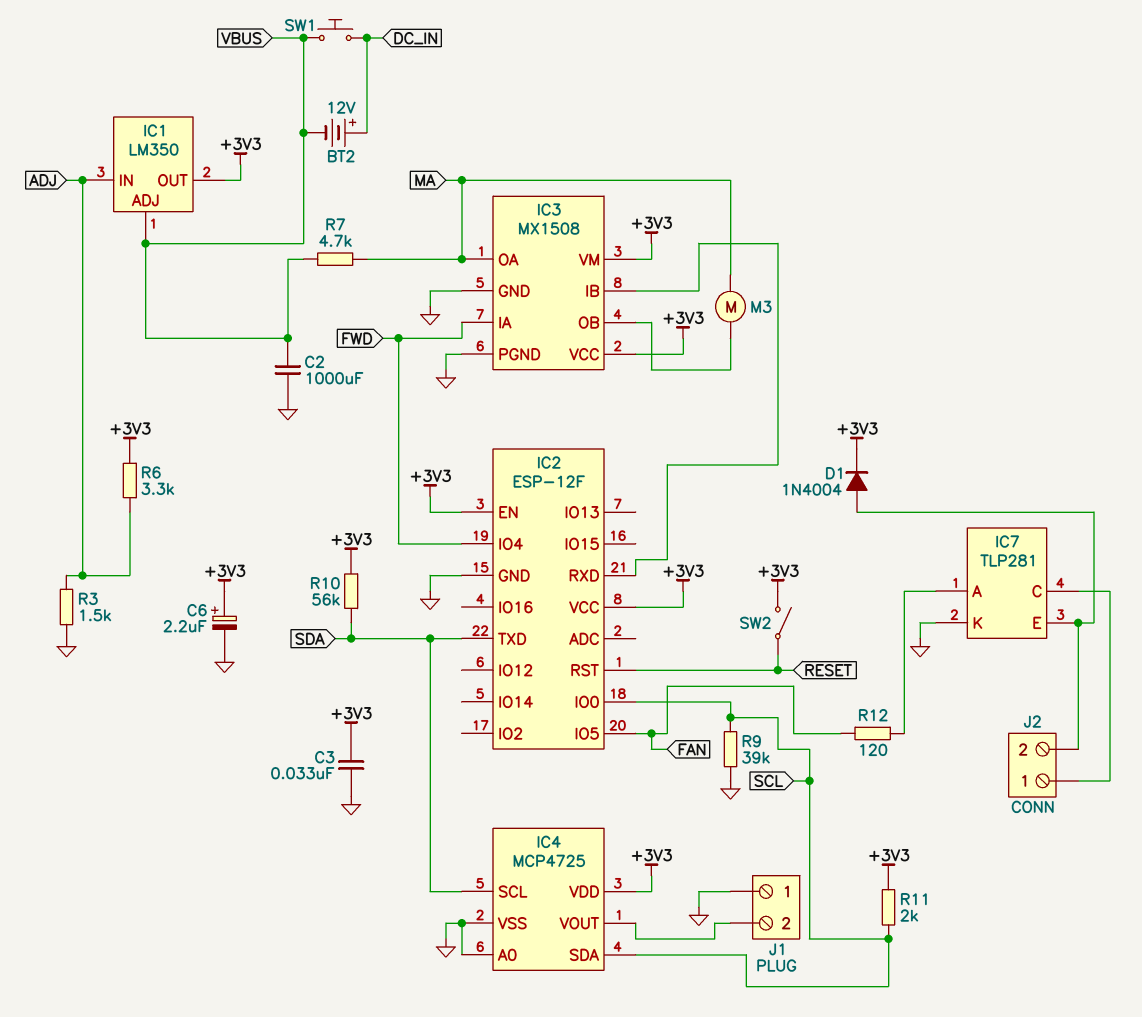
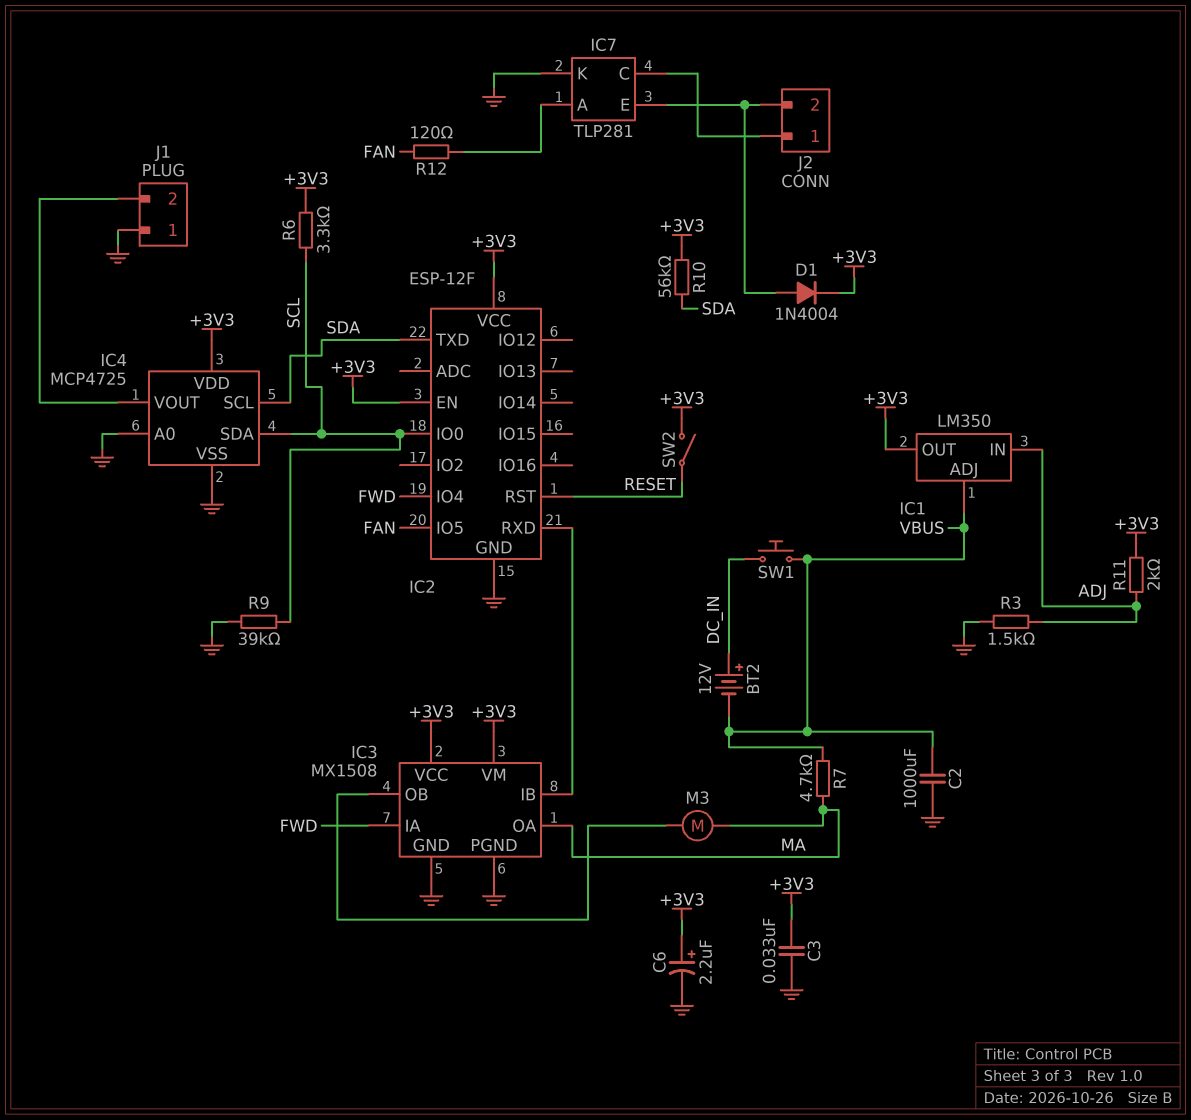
R6: 3.3k (+3V3, ADJ) -> 3.3k (+3V3, SCL)
R11: 2k (+3V3, SCL) -> 2k (+3V3, ADJ)

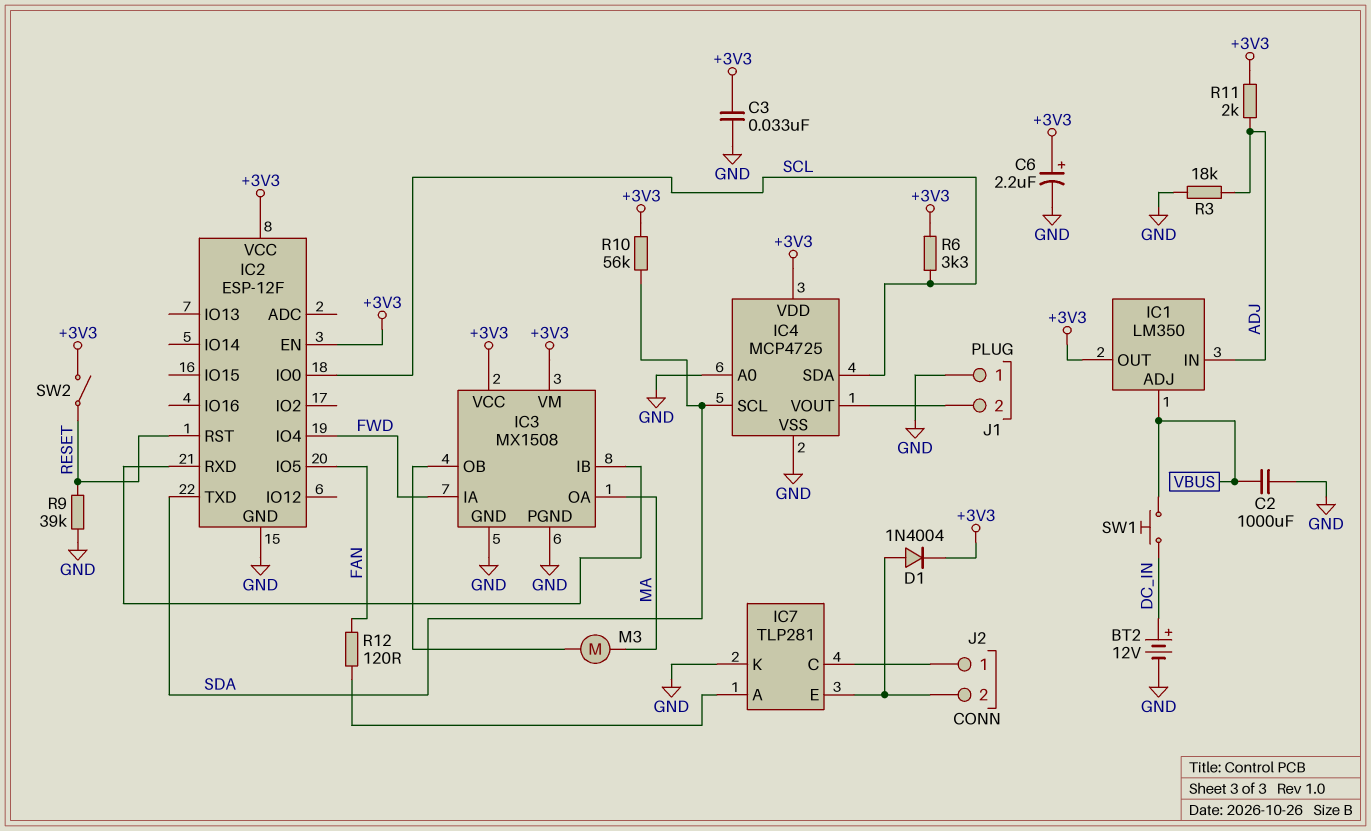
BT2: 12V (plus DC_IN, minus VBUS) -> 12V (plus DC_IN, minus GND)
R3: 1.5k (ADJ, GND) -> 18k (ADJ, GND)
R7: 4.7k (MA, VBUS) -> none
R9: 39k (GND, SCL) -> 39k (GND, RESET)

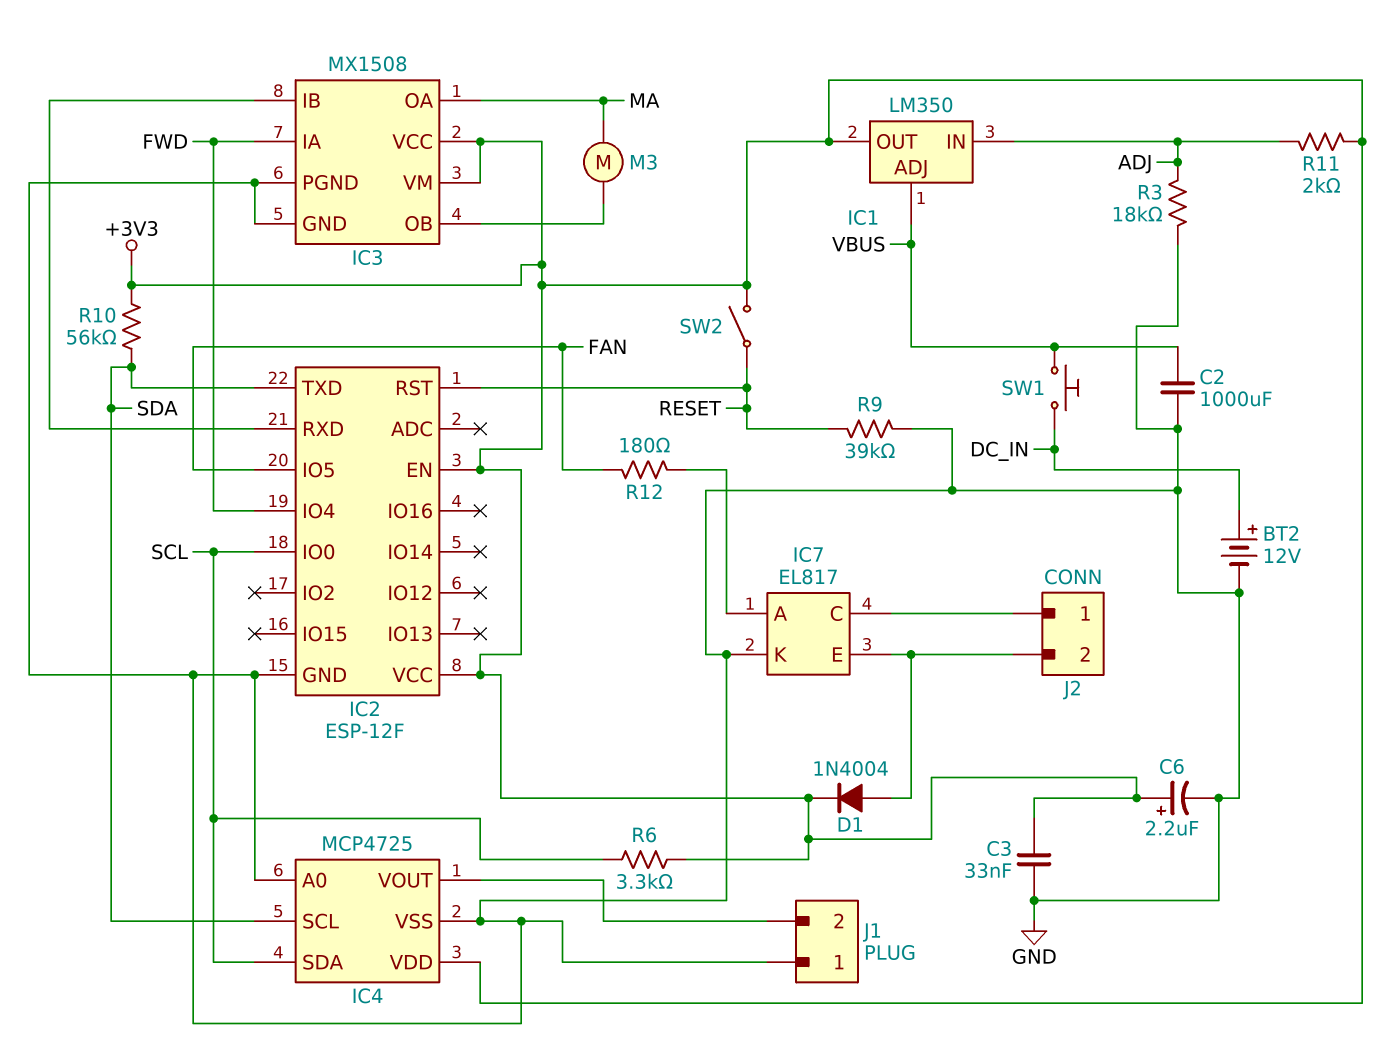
IC7: TLP281 -> EL817
R12: 120 (FAN, IC7/A) -> 180 (FAN, IC7/A)

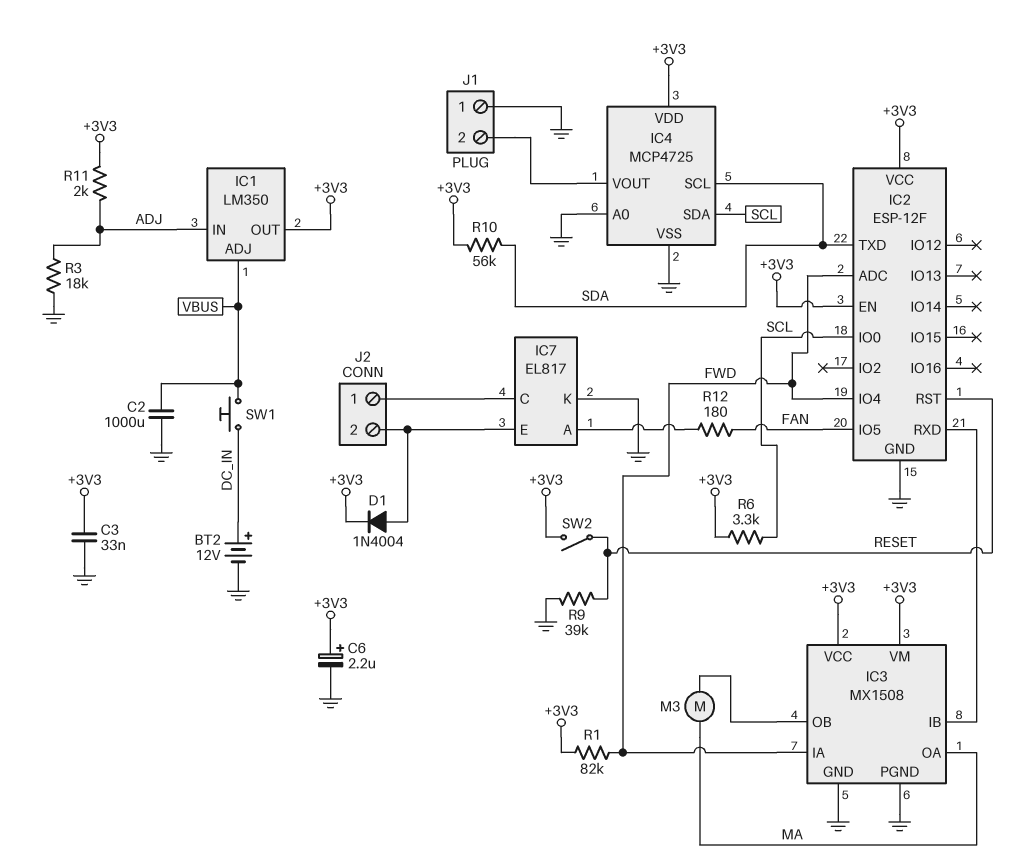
IC2 pin ADC: none -> FWD
R1: none -> 82k (+3V3, FWD)

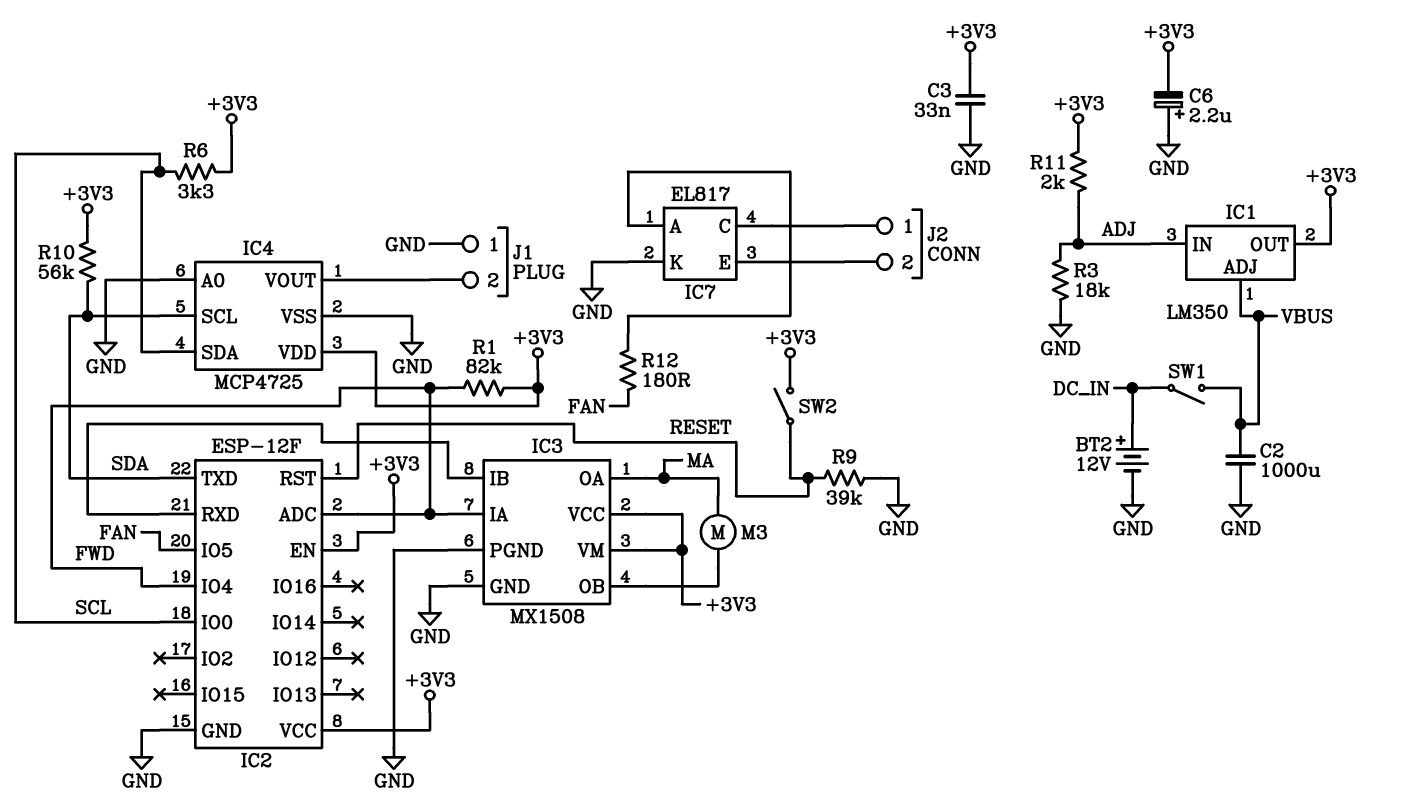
C6: 2.2uF (plus +3V3, minus GND) -> 2.2uF (plus GND, minus +3V3)
D1: diode 1N4004 (A IC7/E, K +3V3) -> none
SW1: button (DC_IN, VBUS) -> switch (DC_IN, VBUS)

